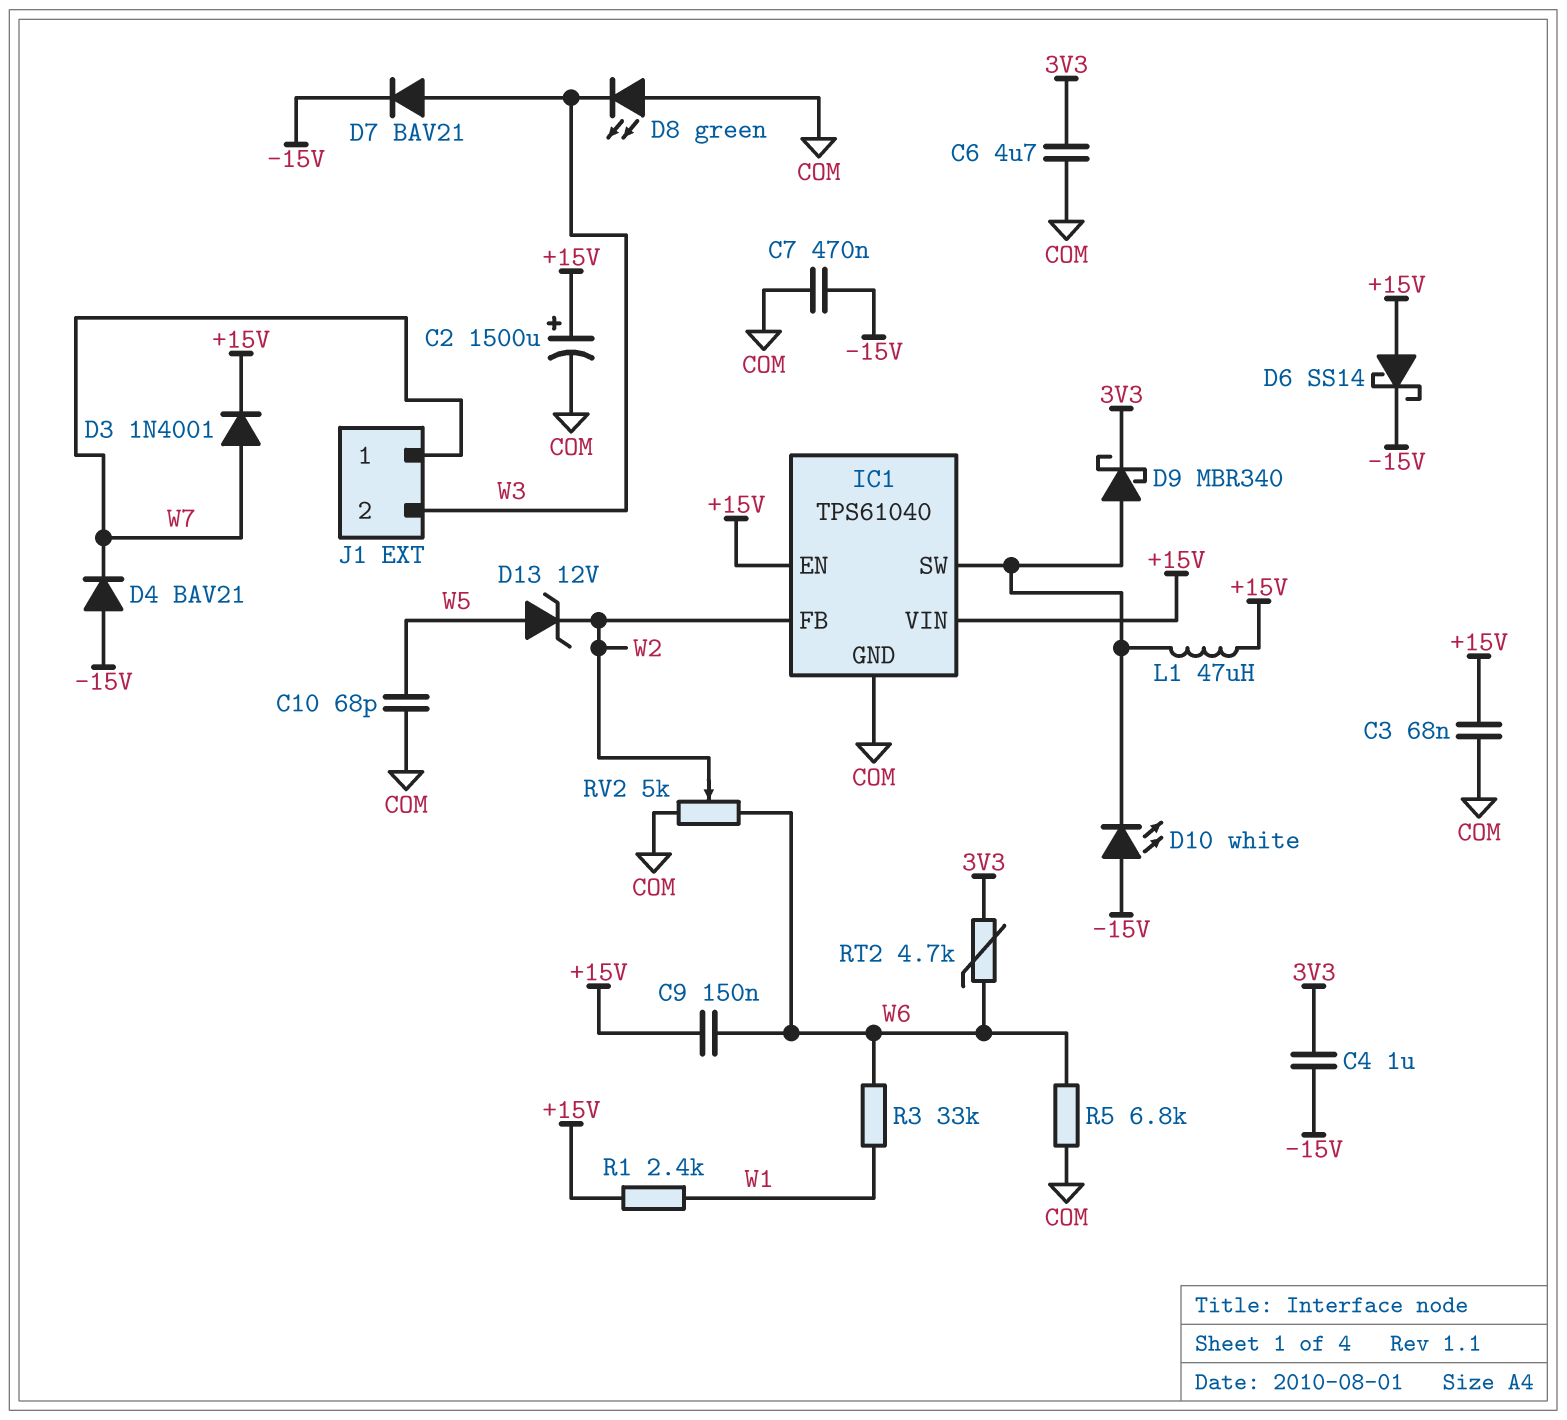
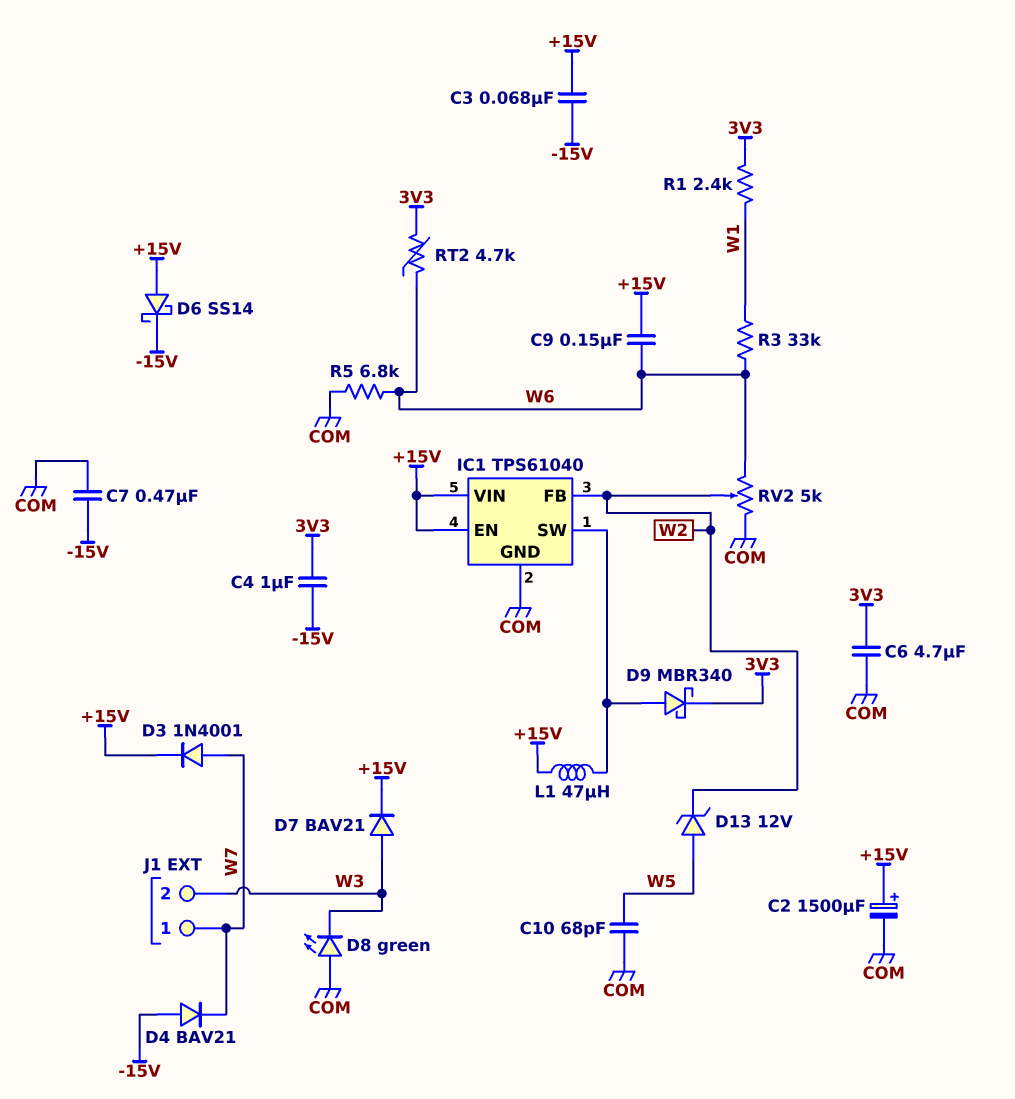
C3: 68nF (+15V, COM) -> 68nF (+15V, -15V)
D7: diode BAV21 (A W3, K -15V) -> diode BAV21 (A W3, K +15V)
D10: LED white (A -15V, K IC1/SW) -> none
R1: 2.4k (+15V, W1) -> 2.4k (3V3, W1)

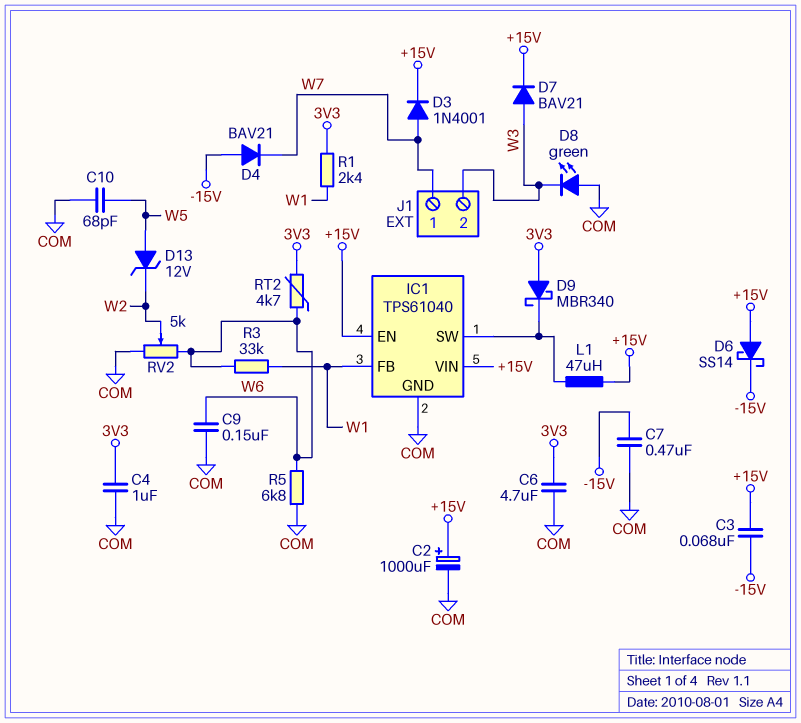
C2: 1500uF (plus +15V, minus COM) -> 1000uF (plus +15V, minus COM)
C4: 1uF (-15V, 3V3) -> 1uF (3V3, COM)
C9: 150nF (+15V, W6) -> 150nF (COM, W6)
D9: schottky MBR340 (A IC1/SW, K 3V3) -> schottky MBR340 (A 3V3, K IC1/SW)
IC1 pin FB: W2 -> W1

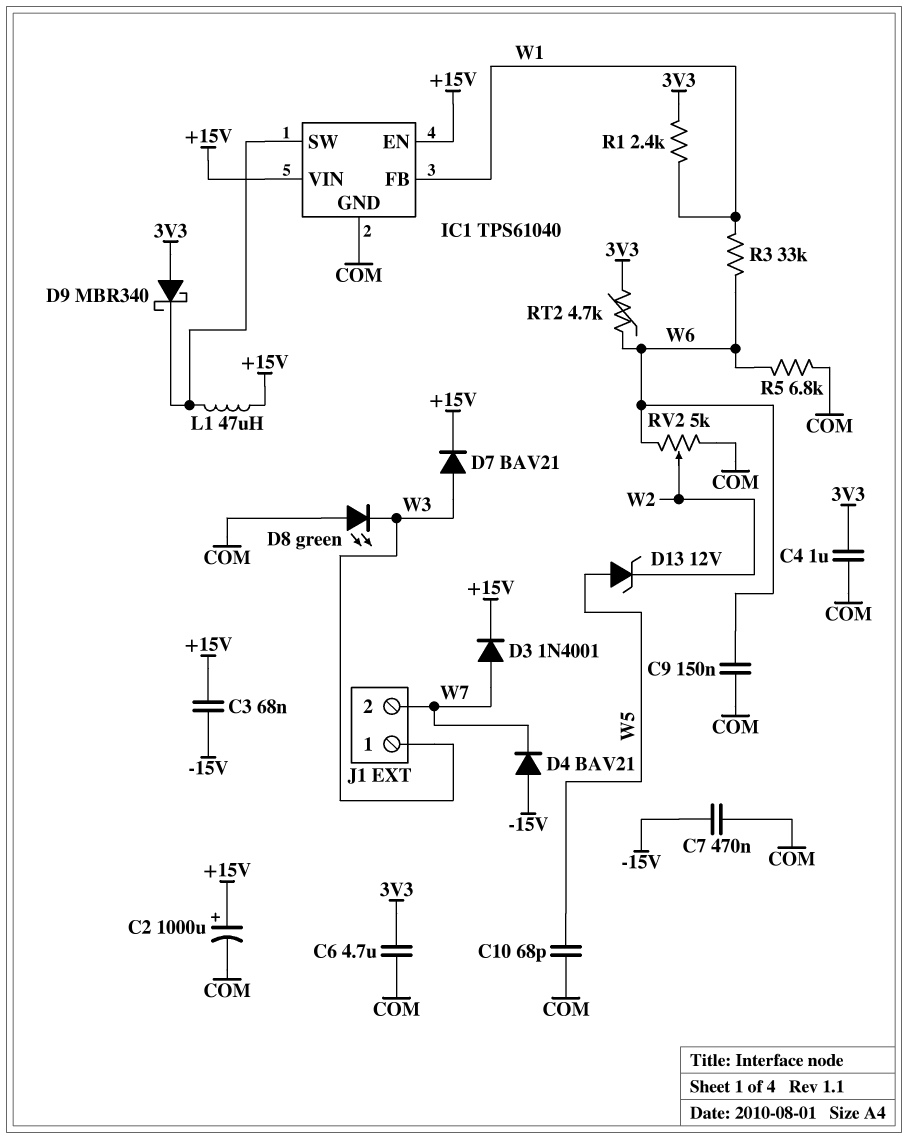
D6: schottky SS14 (A +15V, K -15V) -> none
J1 pin 1: W7 -> W3
J1 pin 2: W3 -> W7

